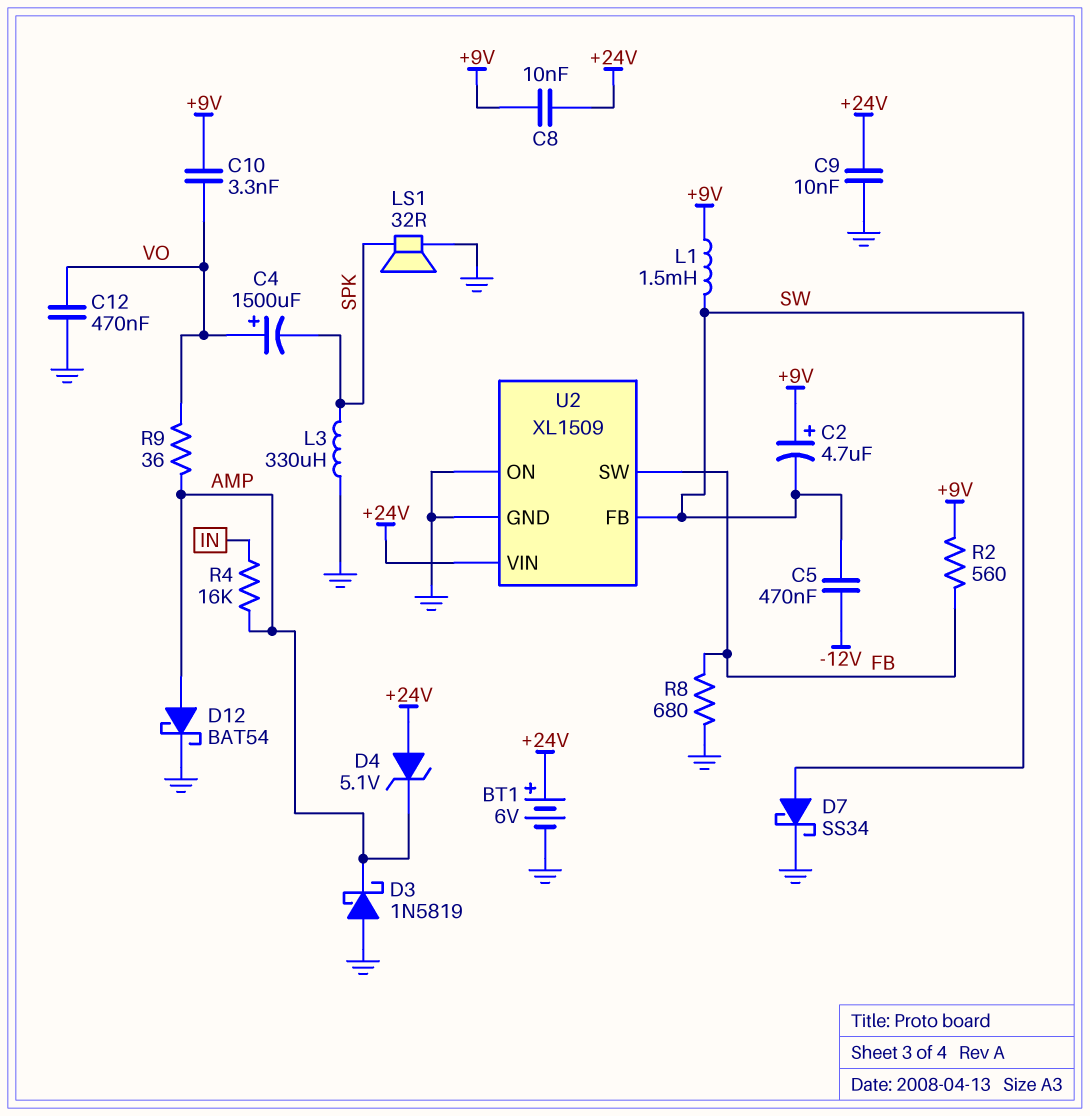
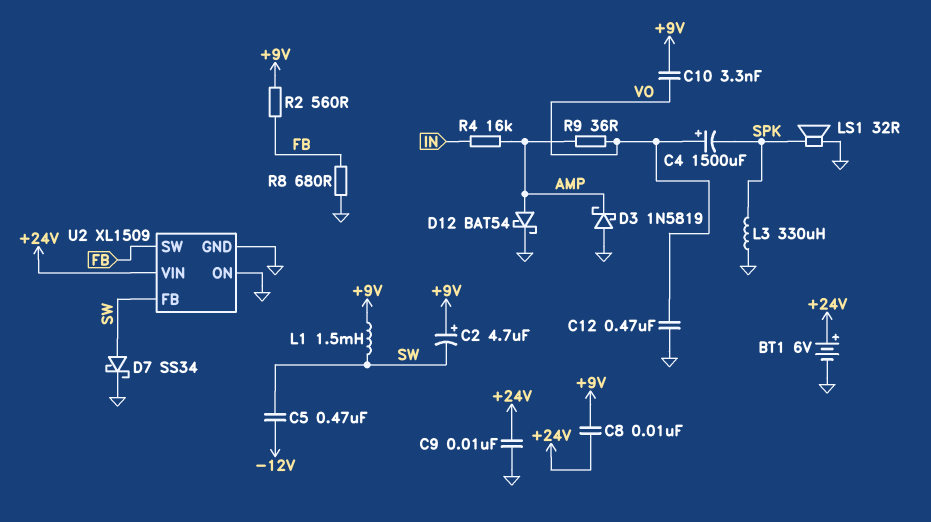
D4: zener 5.1V (A +24V, K AMP) -> none

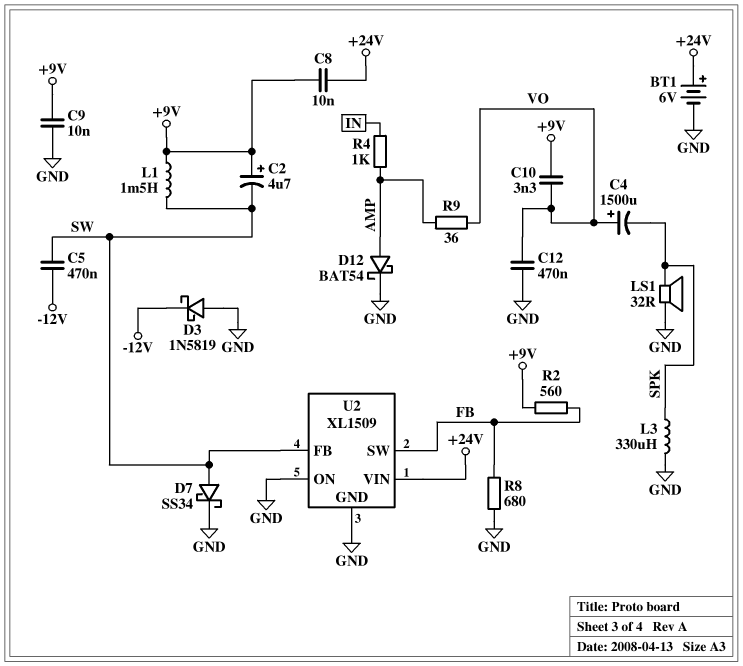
C9: 10nF (+24V, GND) -> 10nF (+9V, GND)
D3: schottky 1N5819 (A GND, K AMP) -> schottky 1N5819 (A GND, K -12V)
R4: 16k (AMP, IN) -> 1k (AMP, IN)

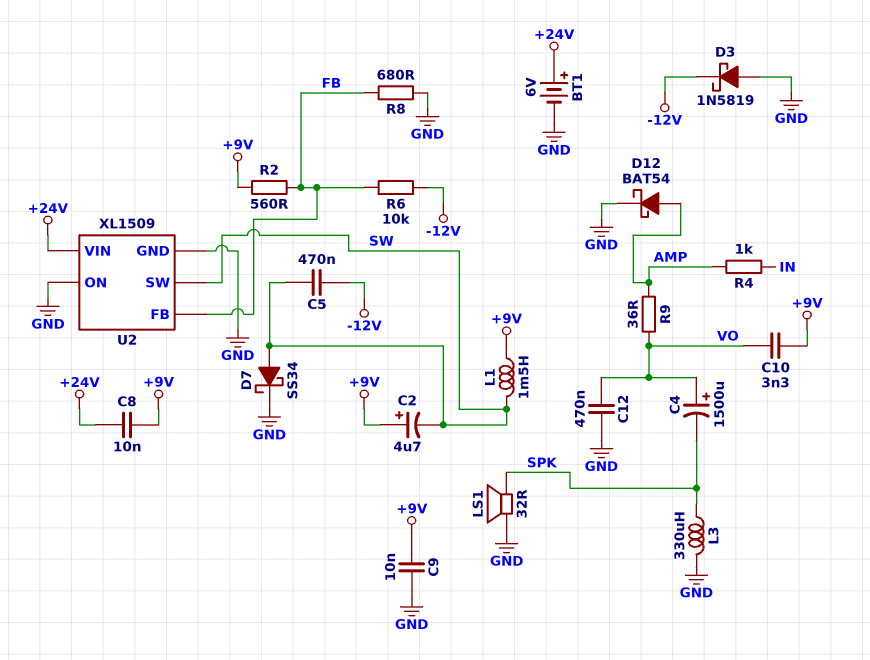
R6: none -> 10k (-12V, FB)
U2 pin FB: SW -> FB
U2 pin SW: FB -> SW

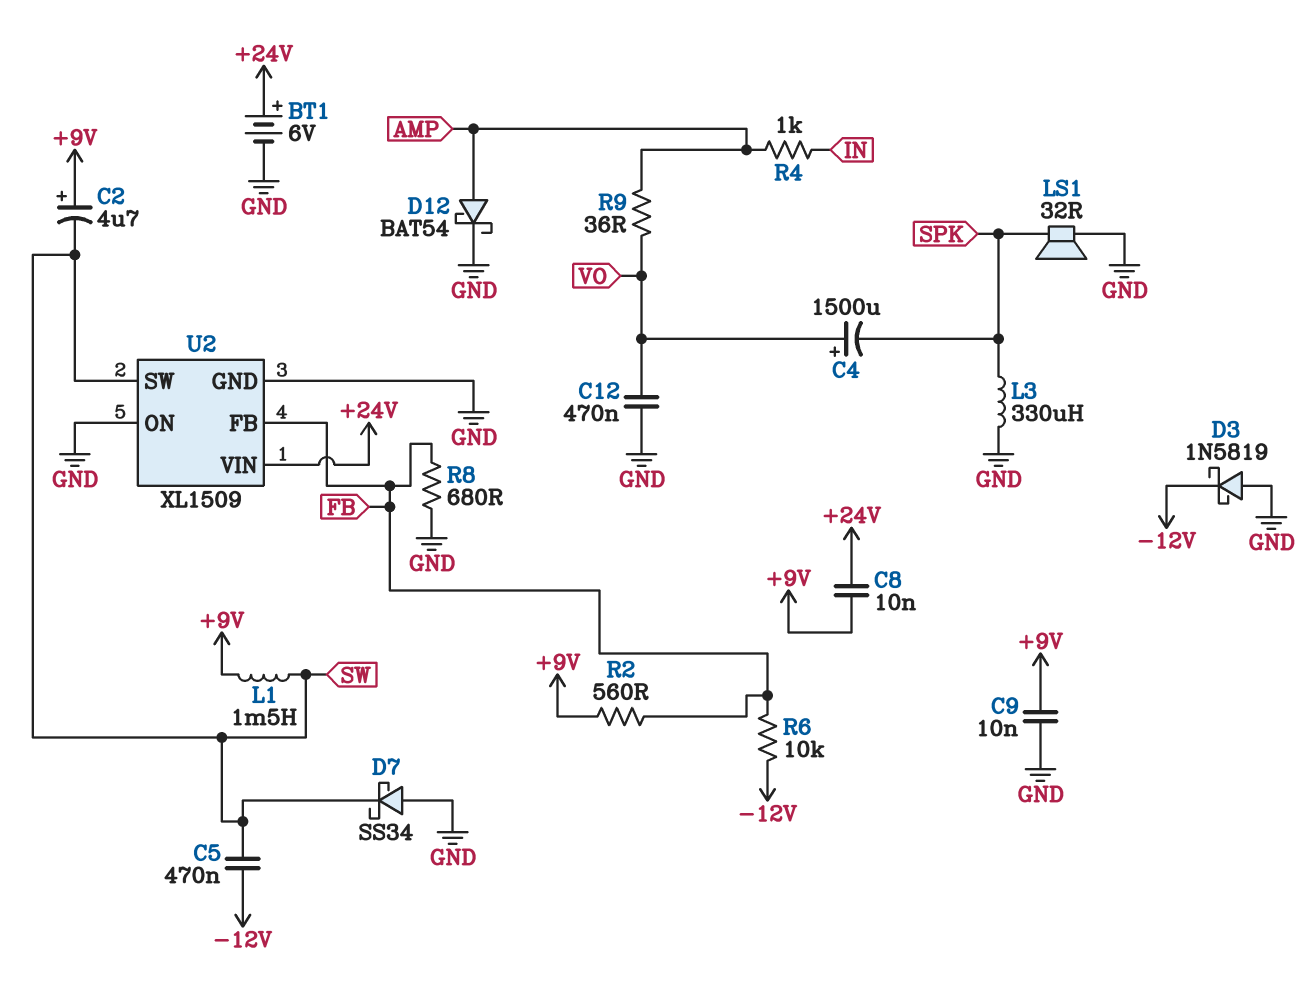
C10: 3.3nF (+9V, VO) -> none
D7: schottky SS34 (A SW, K GND) -> schottky SS34 (A GND, K SW)

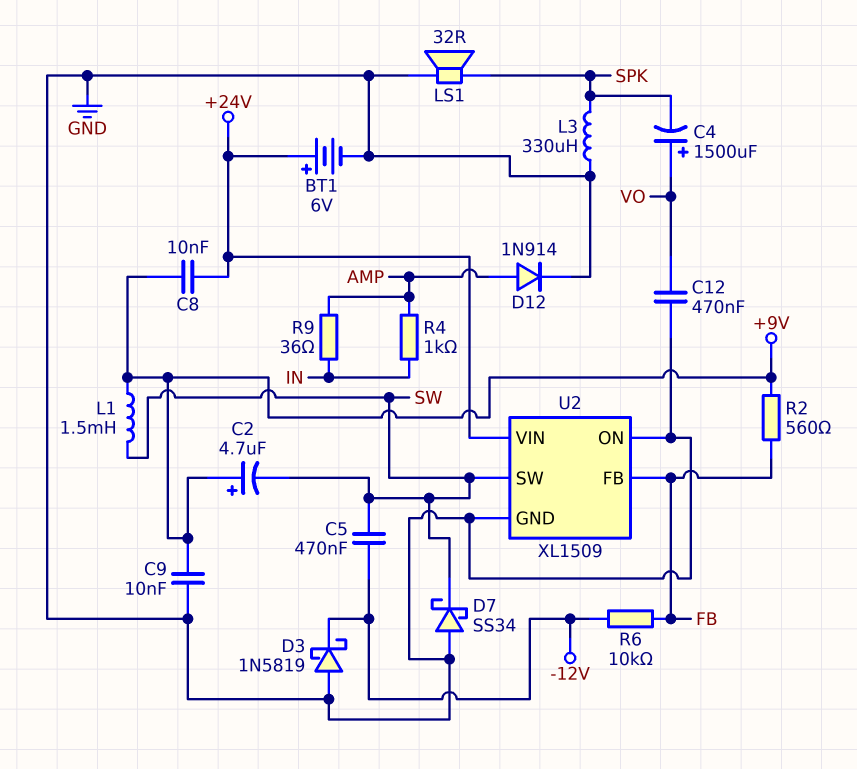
D12: schottky BAT54 (A AMP, K GND) -> diode 1N914 (A AMP, K GND)
R8: 680 (FB, GND) -> none
R9: 36 (AMP, VO) -> 36 (AMP, IN)

